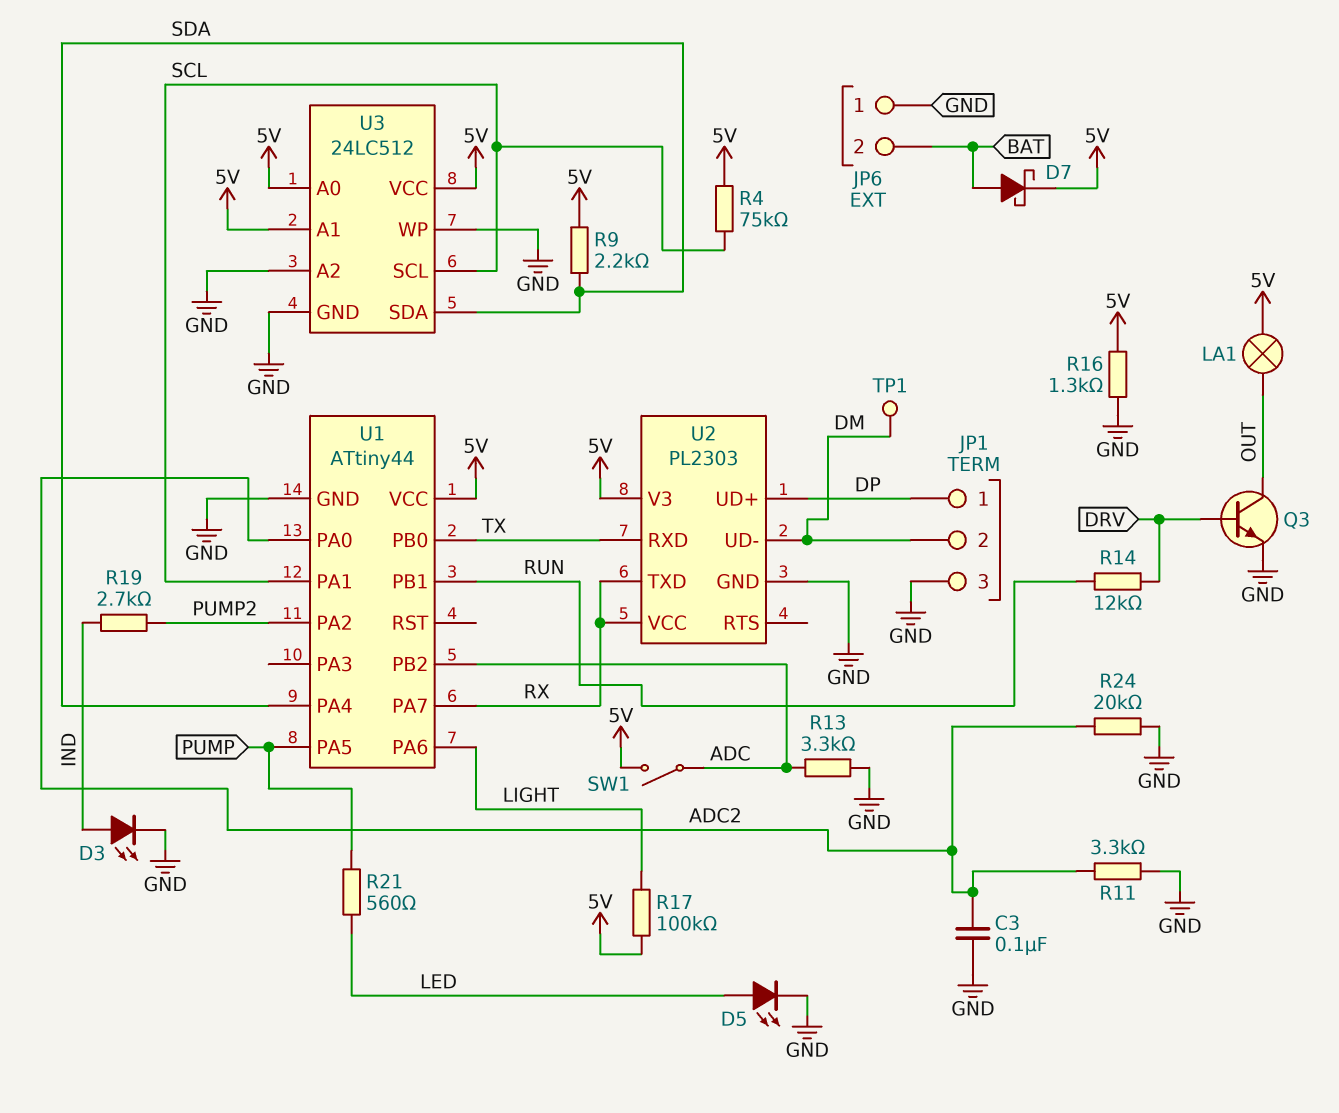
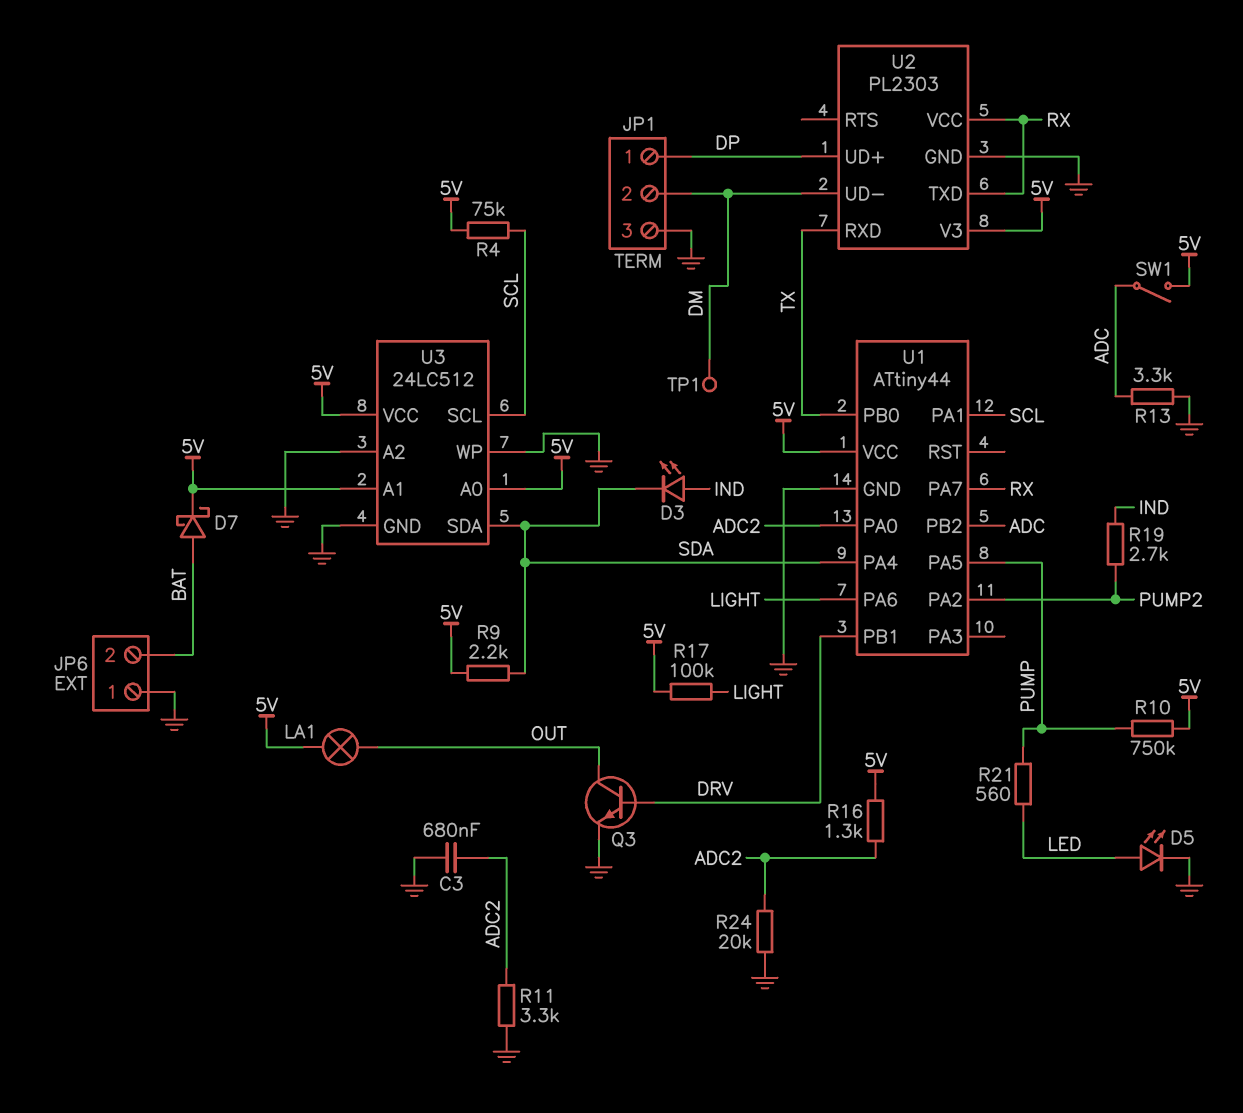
C3: 100nF (ADC2, GND) -> 680nF (ADC2, GND)
D3: LED (A IND, K GND) -> LED (A IND, K SDA)
R10: none -> 750k (5V, PUMP)
R14: 12k (DRV, RUN) -> none
R16: 1.3k (5V, GND) -> 1.3k (5V, ADC2)
U1 pin PB1: RUN -> DRV

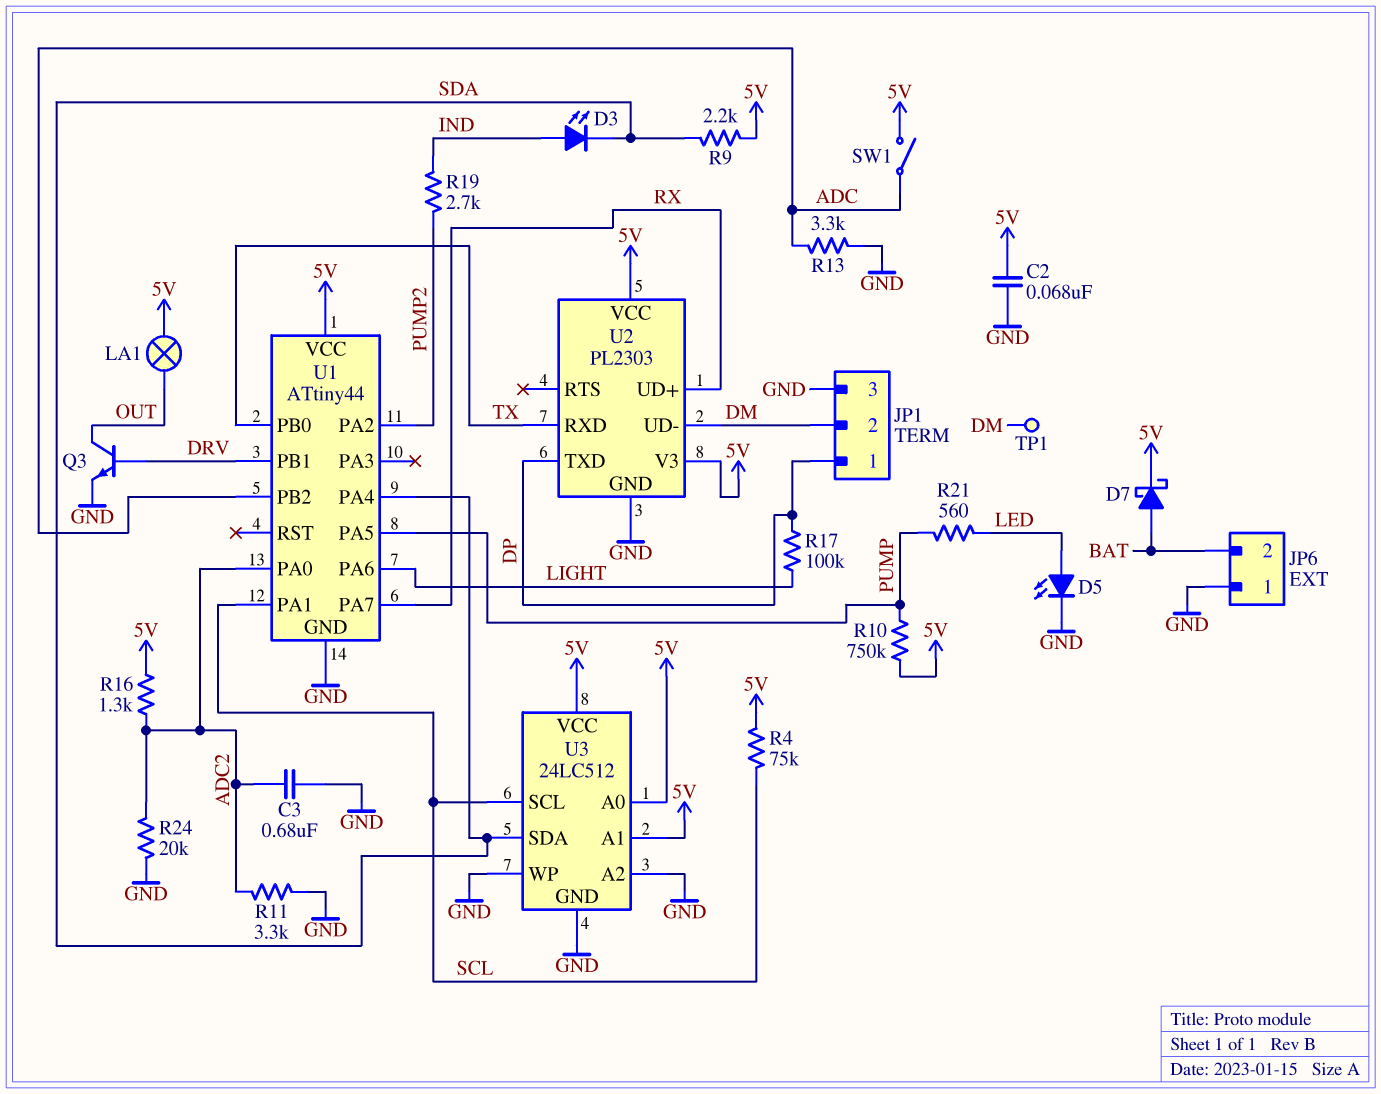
C2: none -> 68nF (5V, GND)
R17: 100k (5V, LIGHT) -> 100k (DP, LIGHT)
U2 pin TXD: RX -> DP
U2 pin UD+: DP -> RX
U2 pin VCC: RX -> 5V

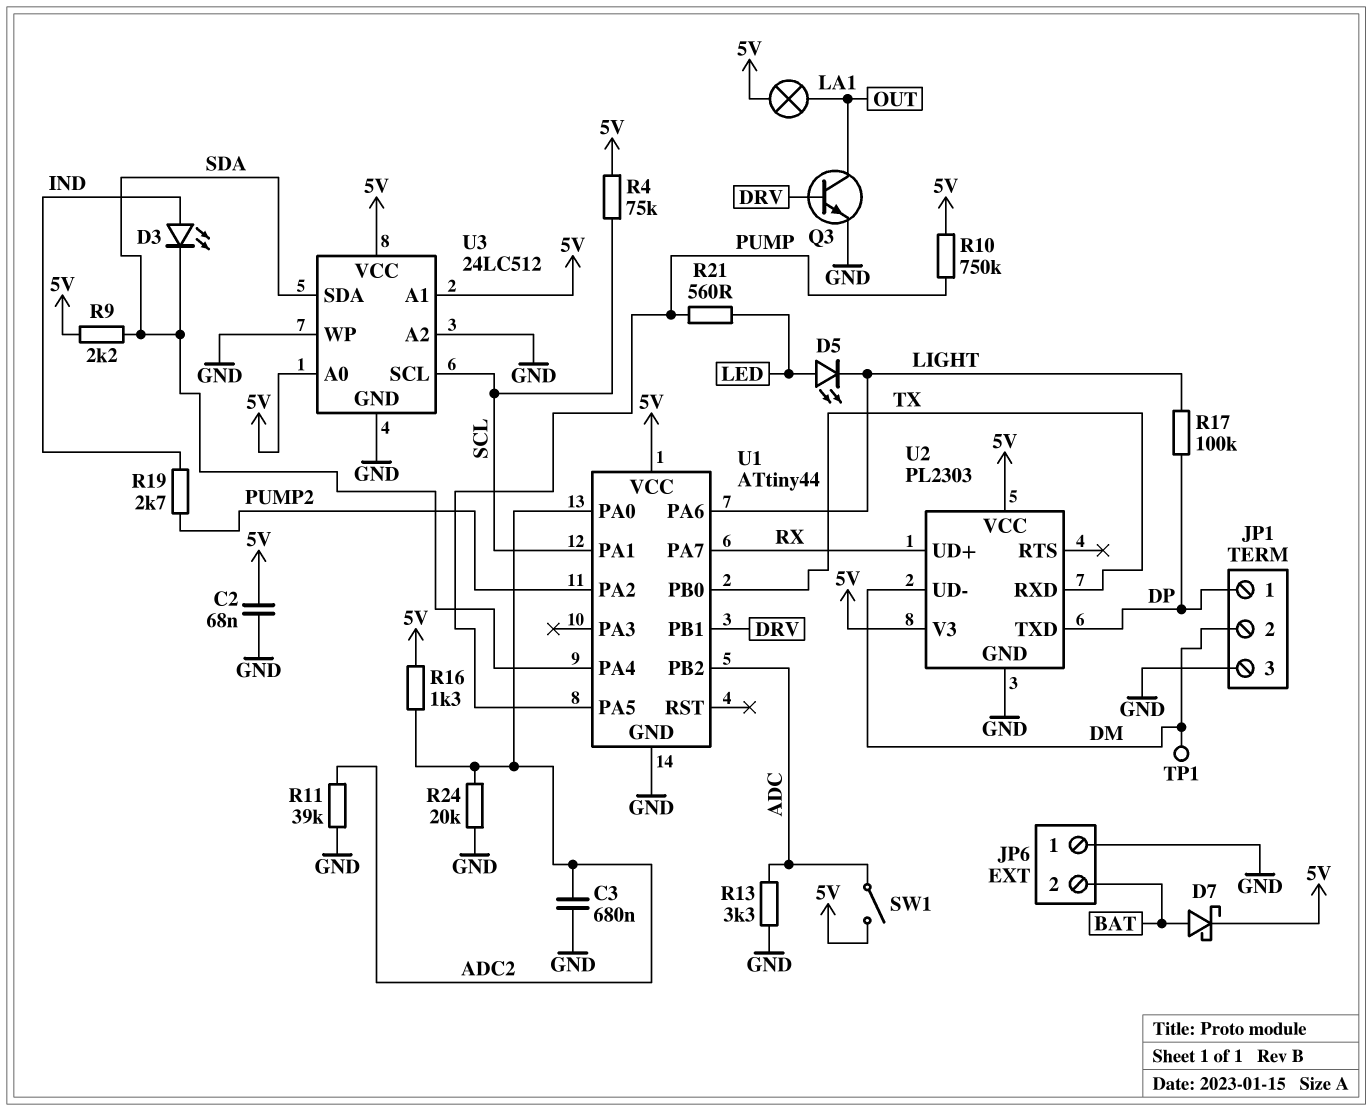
D5: LED (A LED, K GND) -> LED (A LED, K LIGHT)
R11: 3.3k (ADC2, GND) -> 39k (ADC2, GND)

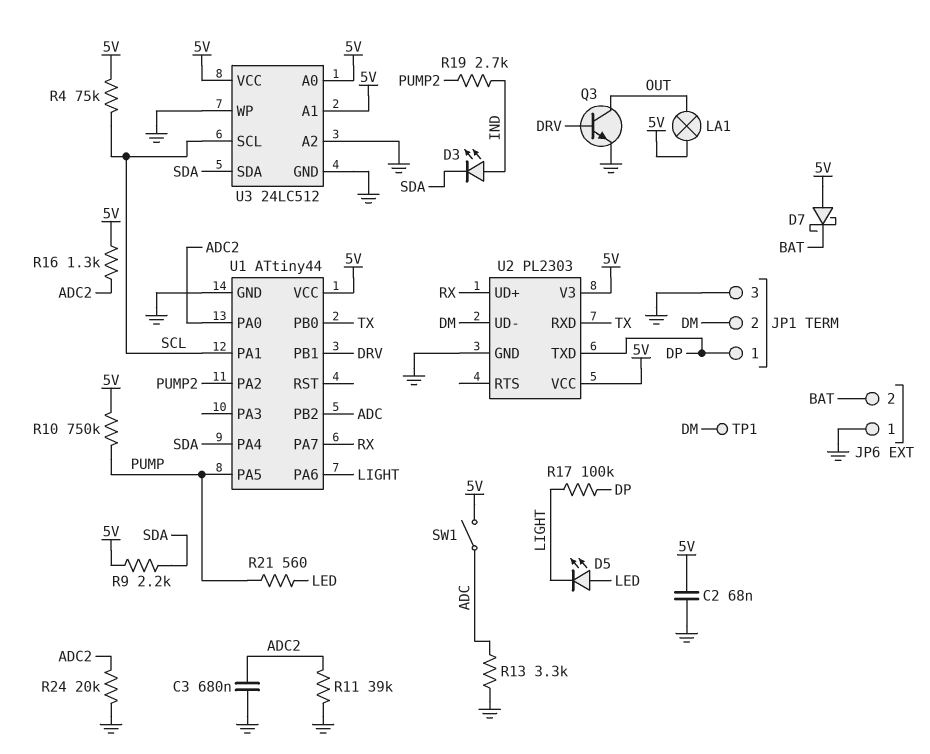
D7: schottky (A BAT, K 5V) -> schottky (A 5V, K BAT)

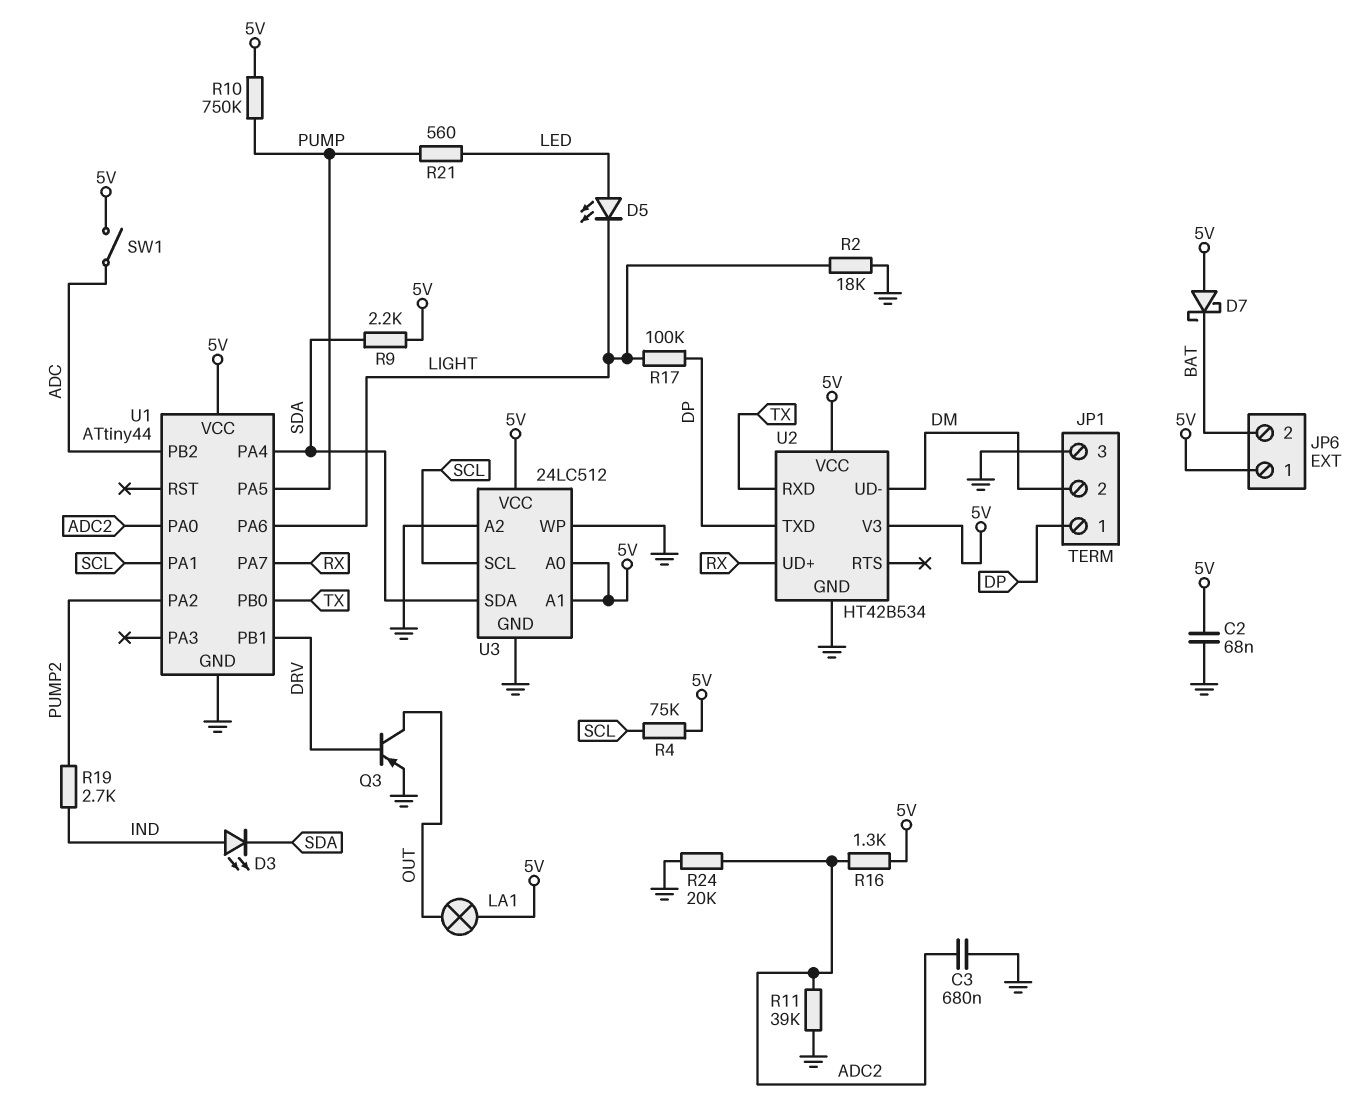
JP6 pin 1: GND -> 5V
Q3: NPN (B DRV, C OUT, E GND) -> PNP (B DRV, C OUT, E GND)
R2: none -> 18k (GND, LIGHT)
R13: 3.3k (ADC, GND) -> none
TP1: test point (DM) -> none
U2: PL2303 -> HT42B534

